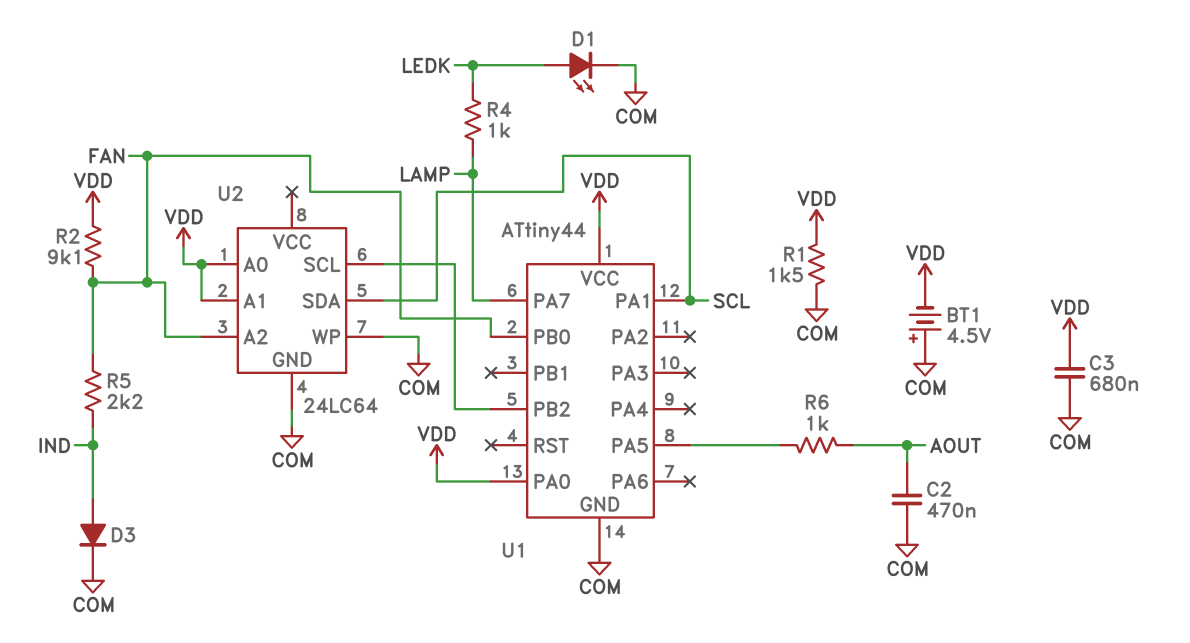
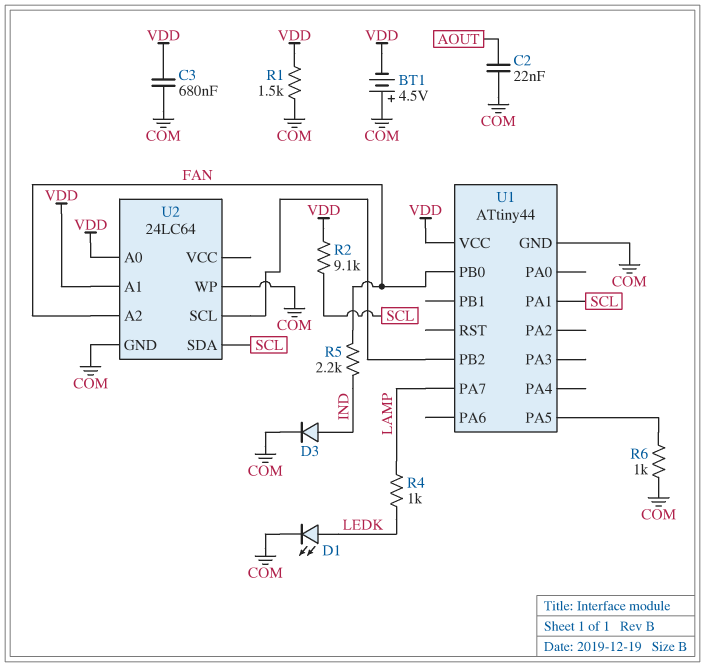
C2: 470nF (AOUT, COM) -> 22nF (AOUT, COM)
R2: 9.1k (FAN, VDD) -> 9.1k (SCL, VDD)
R6: 1k (AOUT, U1/PA5) -> 1k (COM, U1/PA5)
U1 pin PA0: VDD -> none

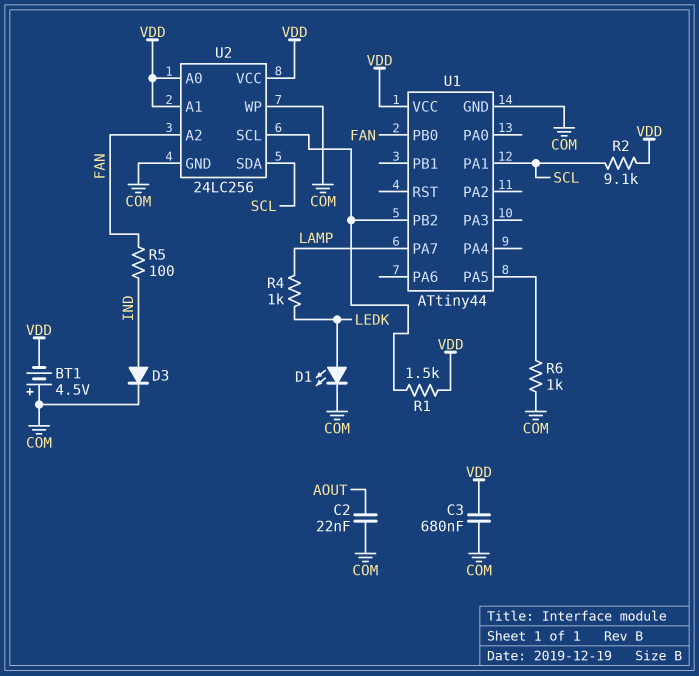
R1: 1.5k (COM, VDD) -> 1.5k (U1/PB2, VDD)
R5: 2.2k (FAN, IND) -> 100 (FAN, IND)
U2: 24LC64 -> 24LC256
U2 pin VCC: none -> VDD

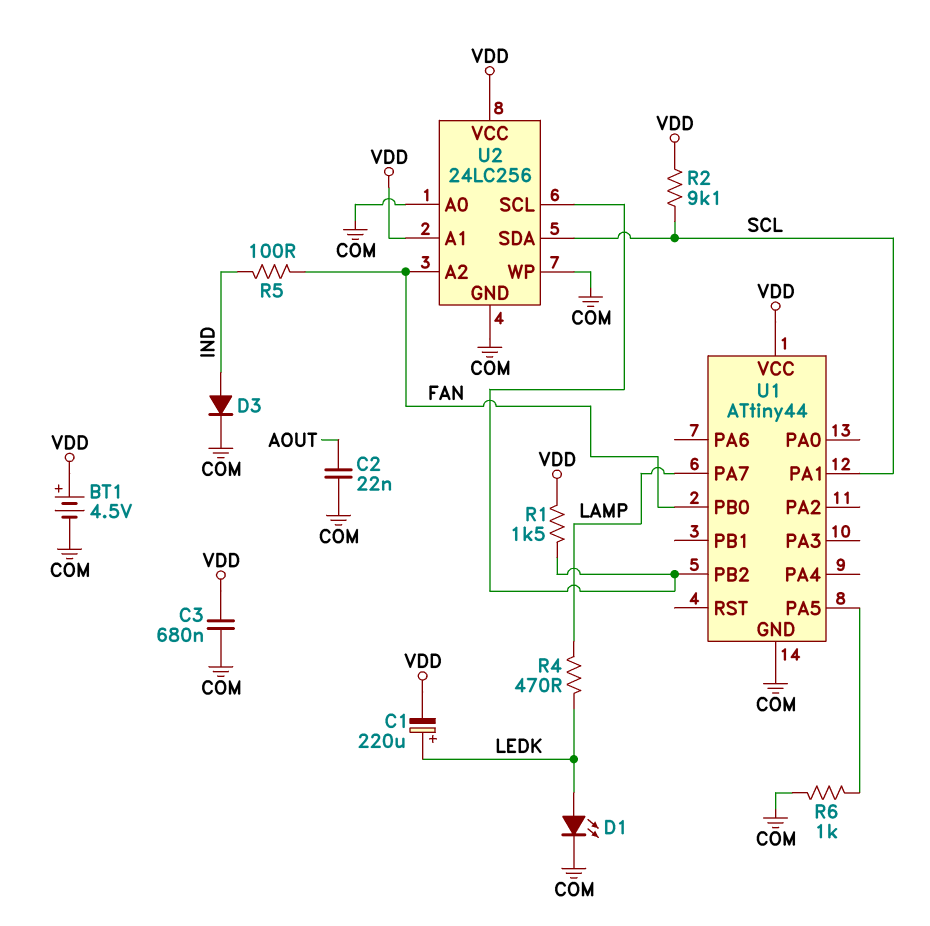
BT1: 4.5V (plus COM, minus VDD) -> 4.5V (plus VDD, minus COM)
C1: none -> 220uF (plus LEDK, minus VDD)
R4: 1k (LAMP, LEDK) -> 470 (LAMP, LEDK)
U2 pin A0: VDD -> COM

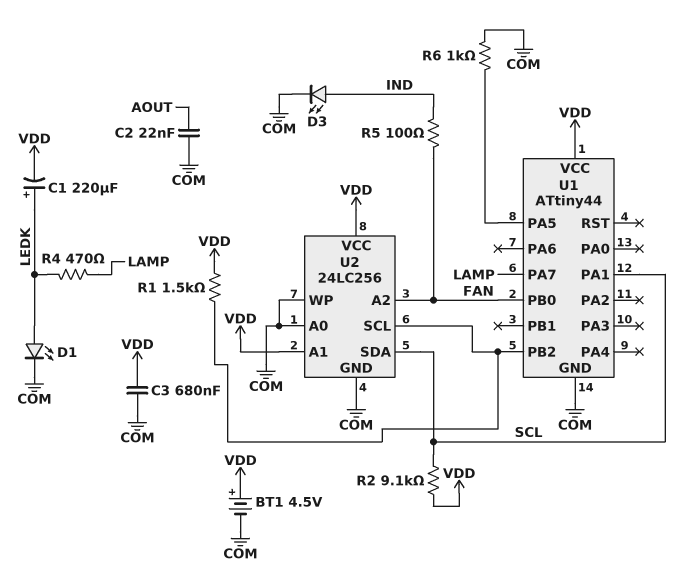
D3: diode (A IND, K COM) -> LED (A IND, K COM)

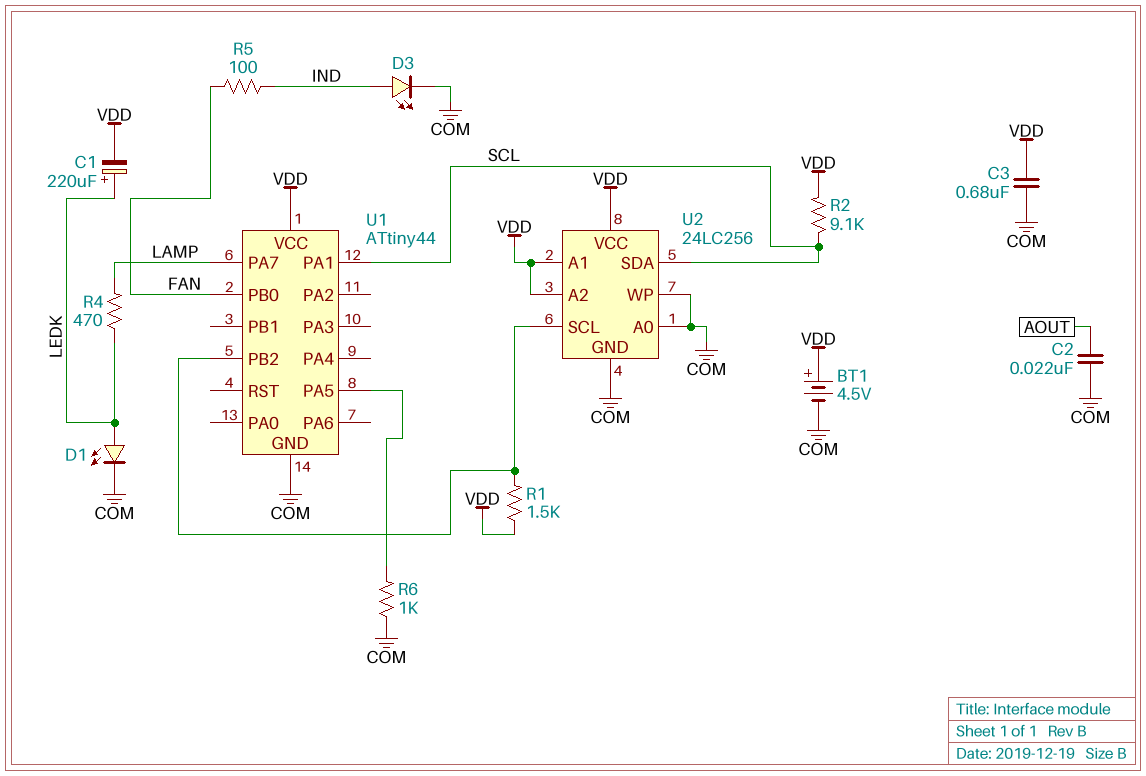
U2 pin A2: FAN -> VDD

